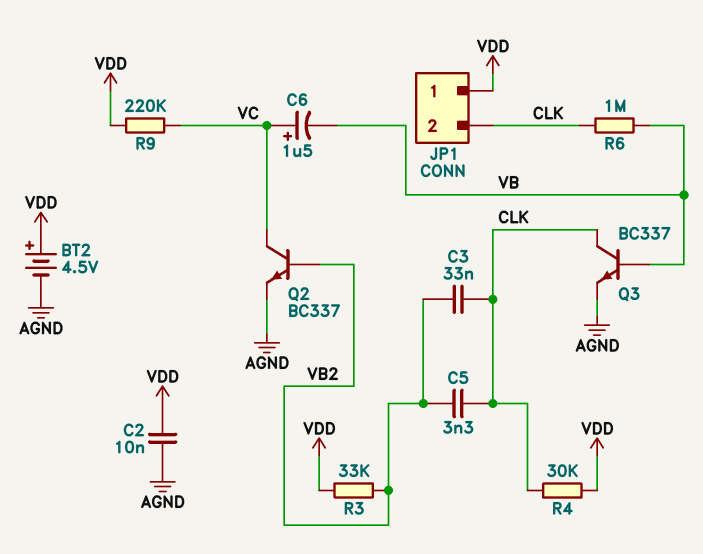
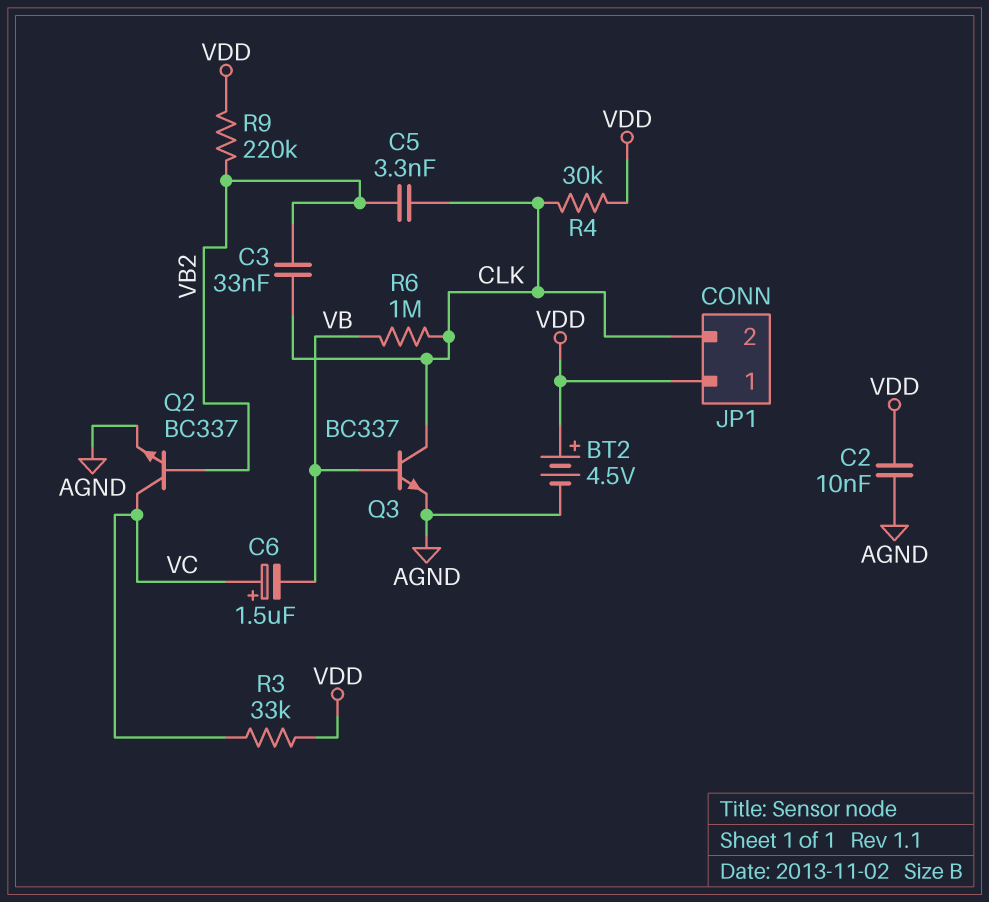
R3: 33k (VB2, VDD) -> 33k (VC, VDD)
R9: 220k (VC, VDD) -> 220k (VB2, VDD)

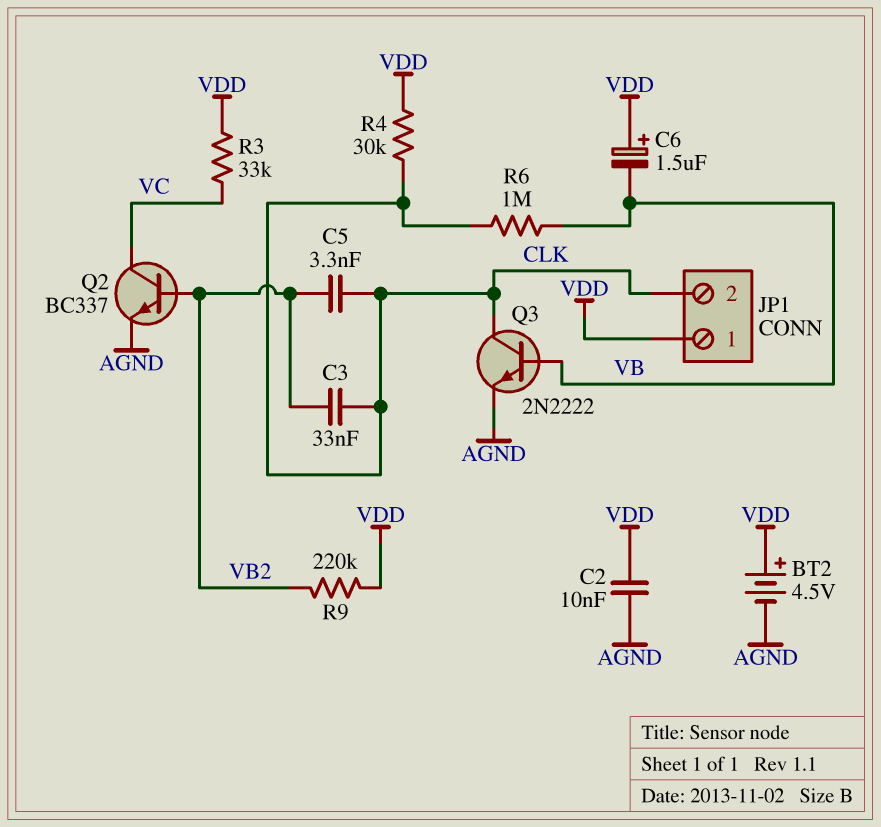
C6: 1.5uF (plus VC, minus VB) -> 1.5uF (plus VDD, minus VB)
Q3: NPN BC337 (B VB, C CLK, E AGND) -> NPN 2N2222 (B VB, C CLK, E AGND)

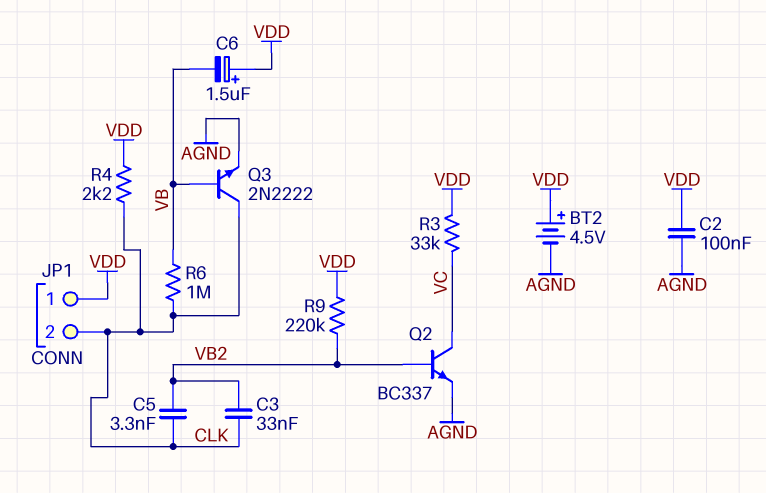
C2: 10nF (AGND, VDD) -> 100nF (AGND, VDD)
R4: 30k (CLK, VDD) -> 2.2k (CLK, VDD)

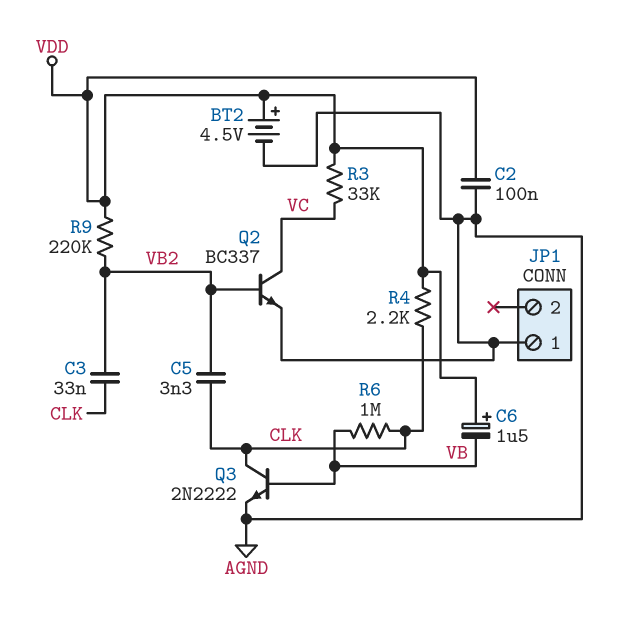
JP1 pin 1: VDD -> AGND
JP1 pin 2: CLK -> none

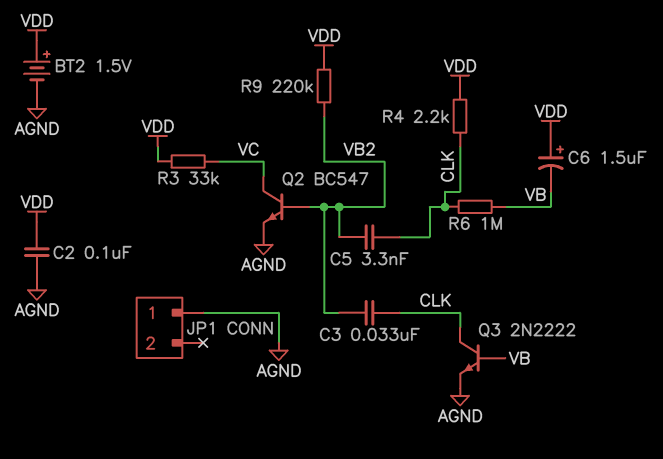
BT2: 4.5V (plus VDD, minus AGND) -> 1.5V (plus VDD, minus AGND)
Q2: NPN BC337 (B VB2, C VC, E AGND) -> NPN BC547 (B VB2, C VC, E AGND)

